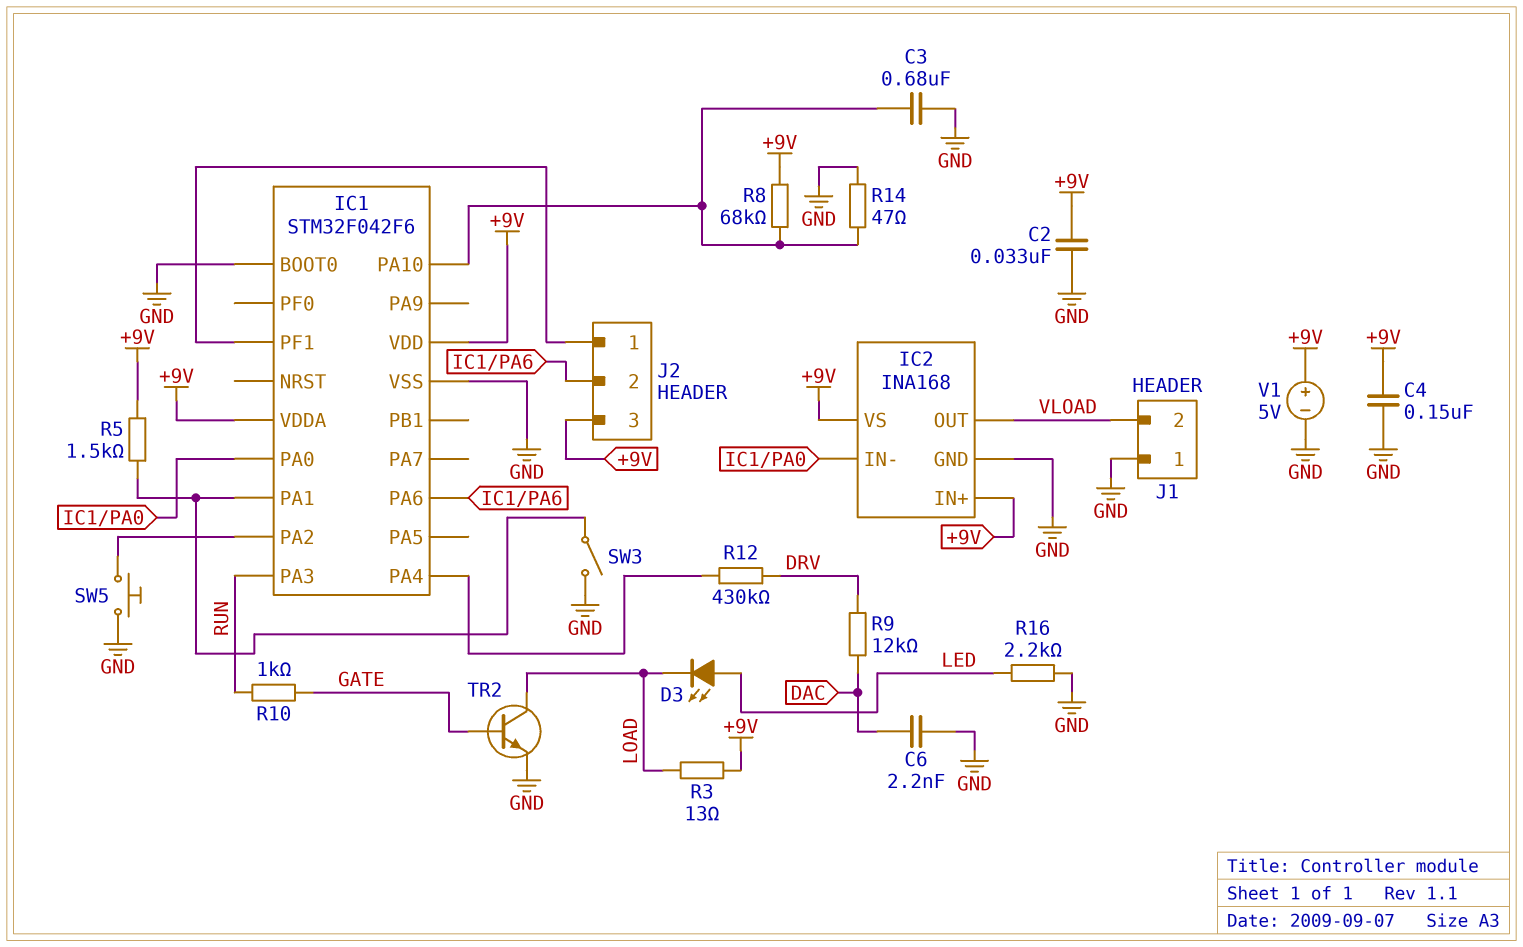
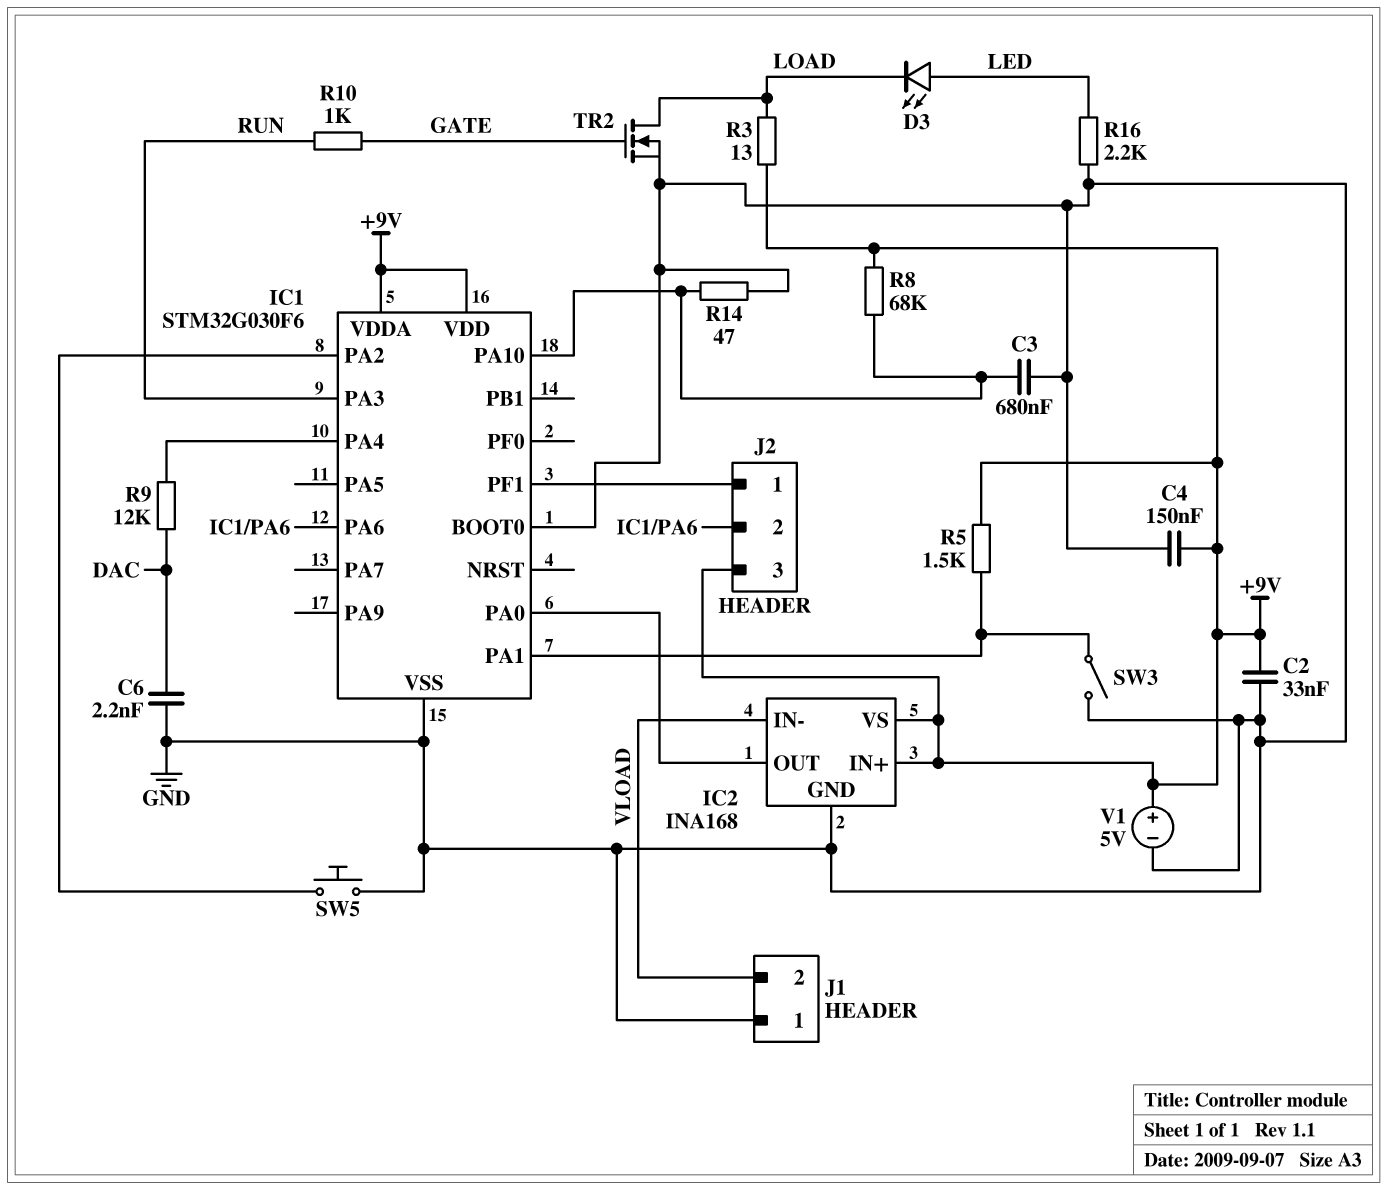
IC1: STM32F042F6 -> STM32G030F6
IC2 pin IN-: IC1/PA0 -> VLOAD
IC2 pin OUT: VLOAD -> IC1/PA0
R9: 12k (DAC, DRV) -> 12k (DAC, IC1/PA4)
R12: 430k (DRV, IC1/PA4) -> none
TR2: NPN (B GATE, C LOAD, E GND) -> NMOS (G GATE, D LOAD, S GND)

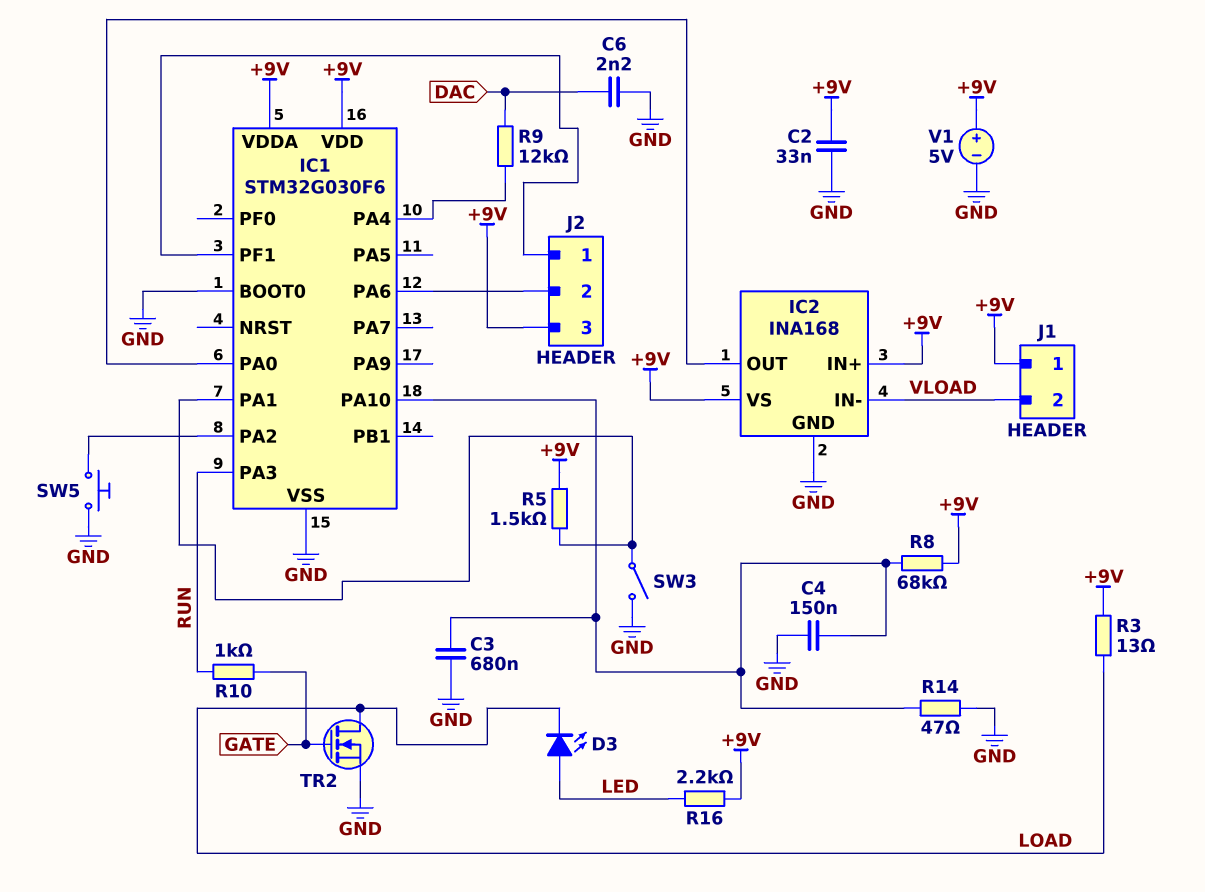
C4: 150nF (+9V, GND) -> 150nF (GND, IC1/PA10)
J1 pin 1: GND -> +9V
R16: 2.2k (GND, LED) -> 2.2k (+9V, LED)

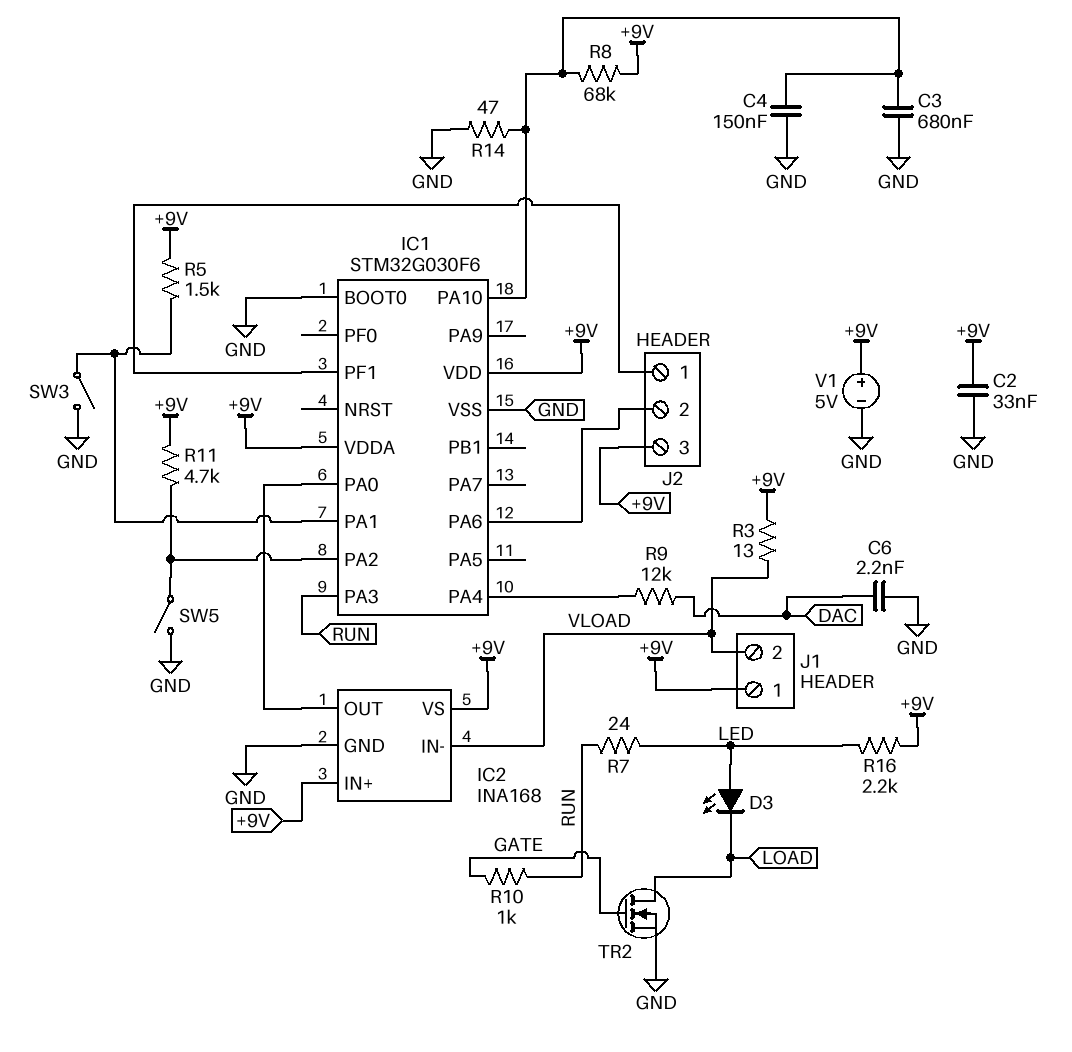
R3: 13 (+9V, LOAD) -> 13 (+9V, VLOAD)
R7: none -> 24 (LED, RUN)
R11: none -> 4.7k (+9V, IC1/PA2)
SW5: button (GND, IC1/PA2) -> switch (GND, IC1/PA2)

